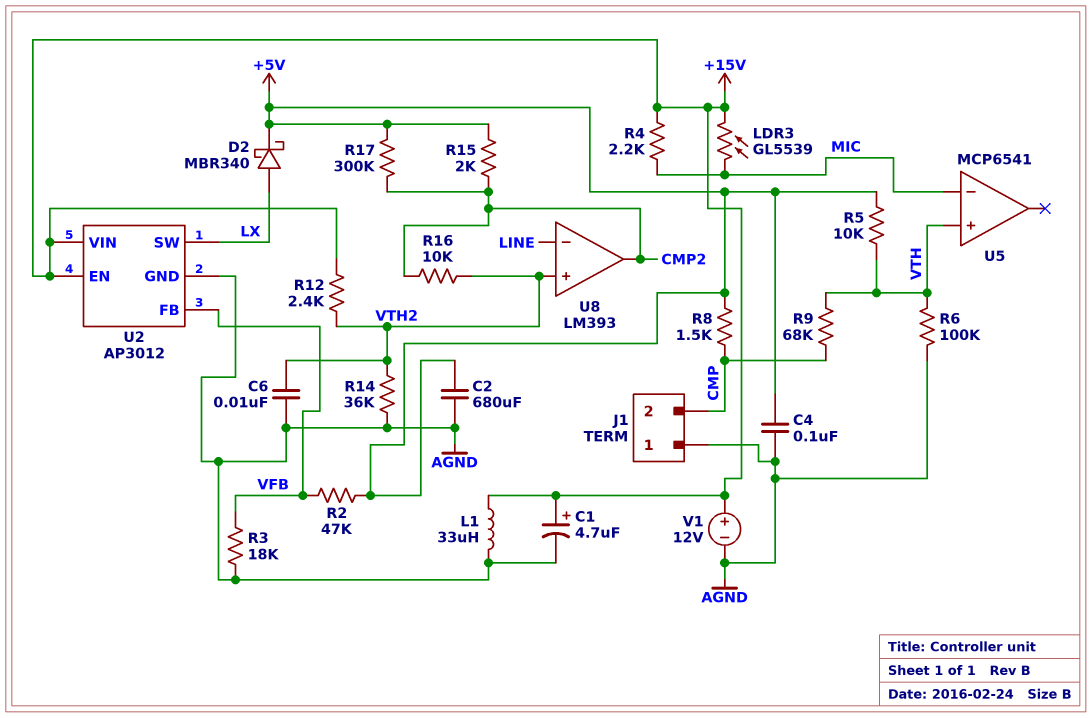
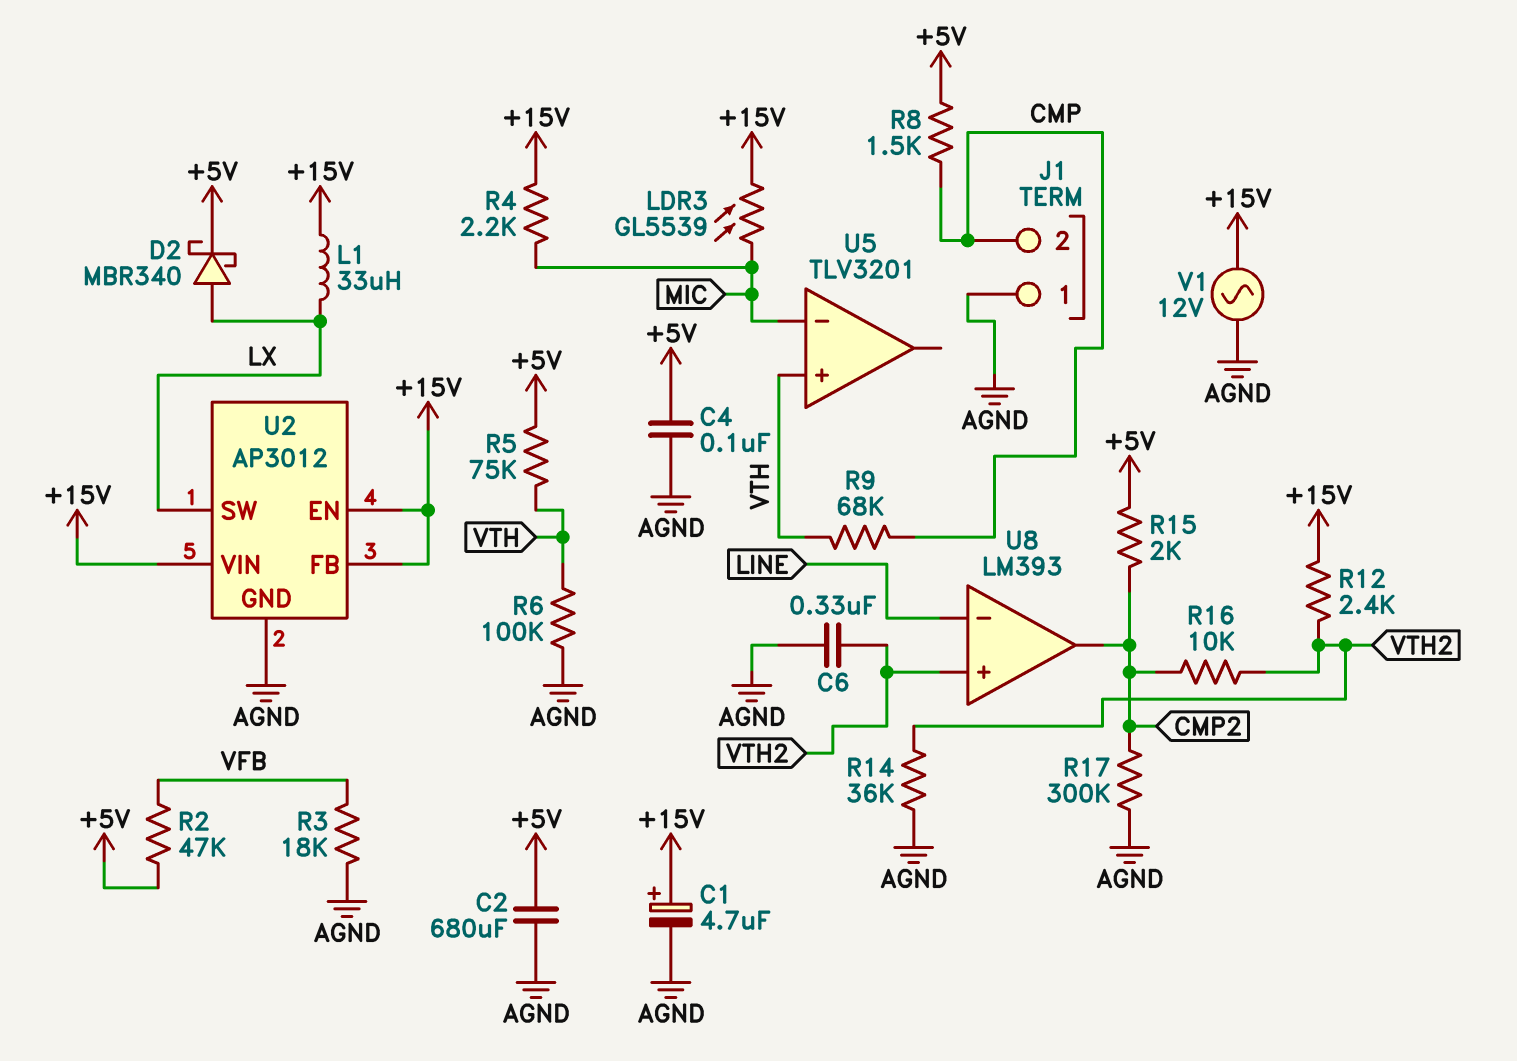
C6: 10nF (AGND, VTH2) -> 330nF (AGND, VTH2)
L1: 33uH (+15V, AGND) -> 33uH (+15V, LX)
R5: 10k (+5V, VTH) -> 75k (+5V, VTH)
R17: 300k (+5V, CMP2) -> 300k (AGND, CMP2)
U2 pin FB: VFB -> +15V
U5: MCP6541 -> TLV3201
V1: 12V (plus +15V, minus AGND) -> AC 12V (+15V, AGND)

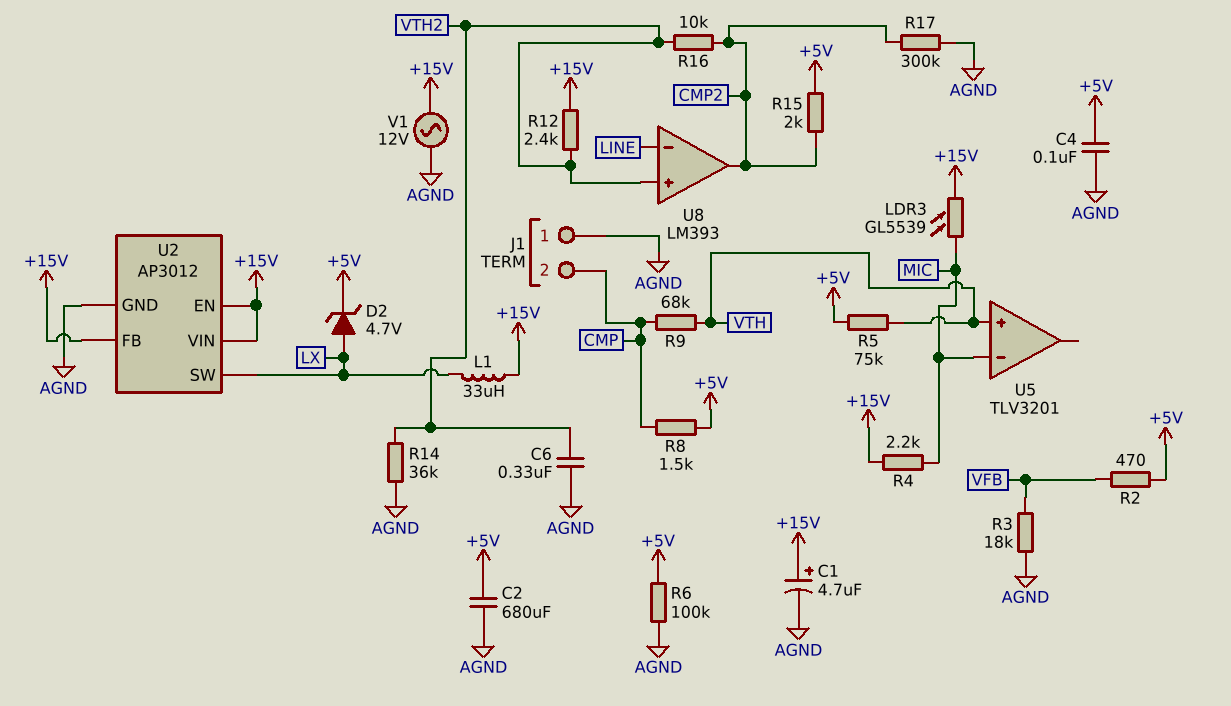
D2: schottky MBR340 (A LX, K +5V) -> zener 4.7V (A LX, K +5V)
R2: 47k (+5V, VFB) -> 470 (+5V, VFB)
R6: 100k (AGND, VTH) -> 100k (+5V, AGND)

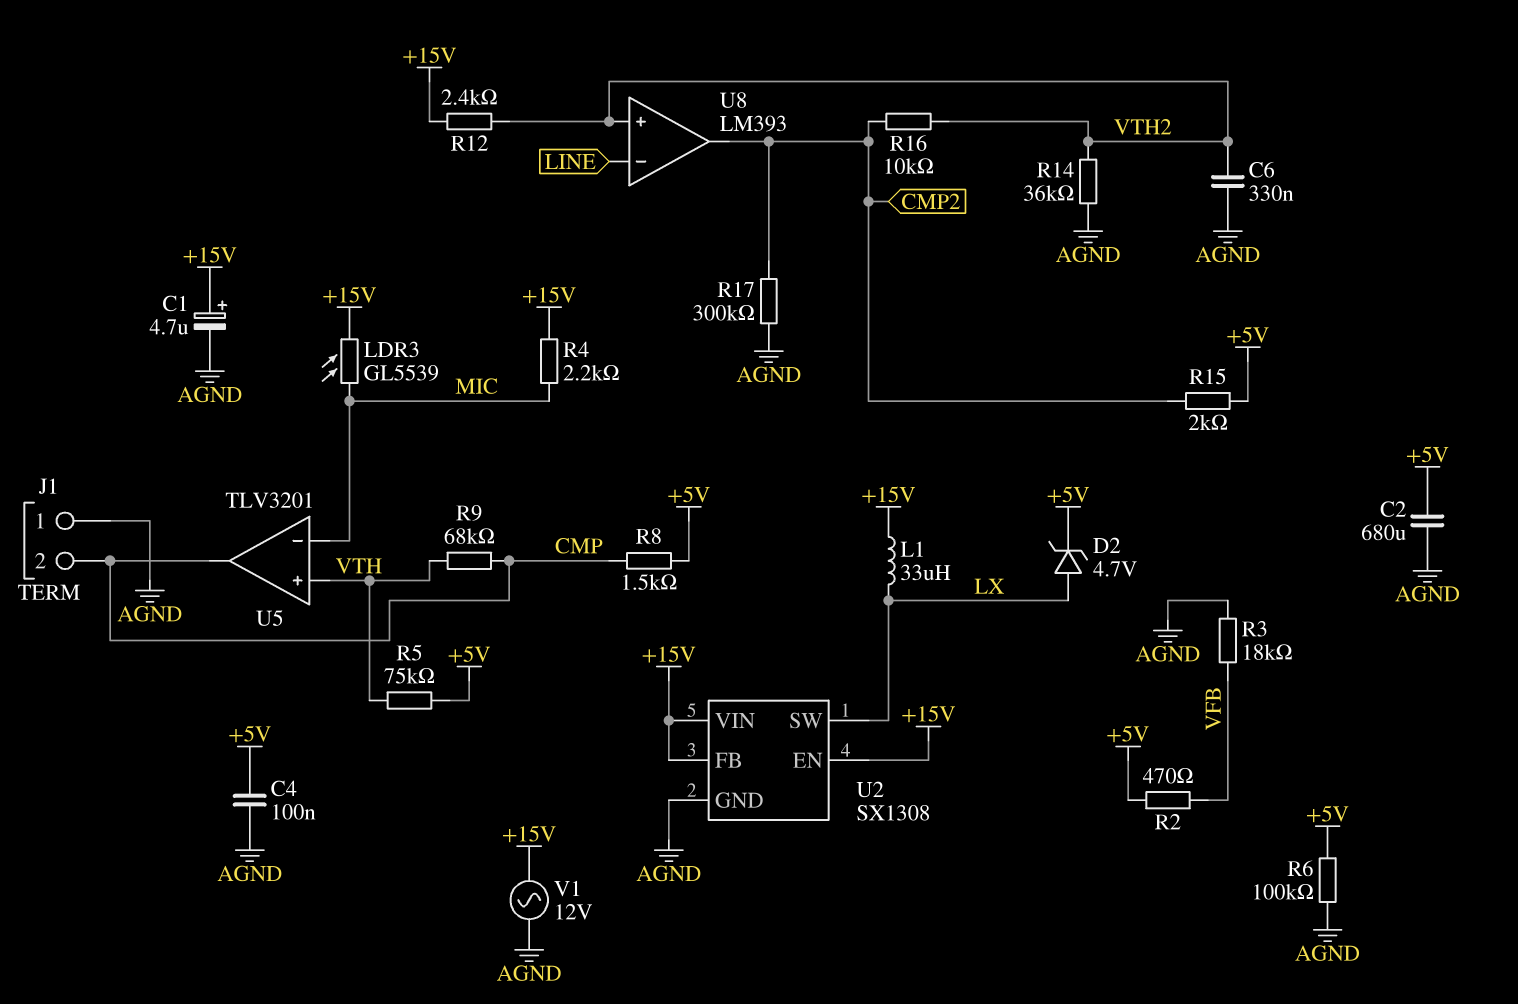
U2: AP3012 -> SX1308
U5 pin out: none -> CMP

